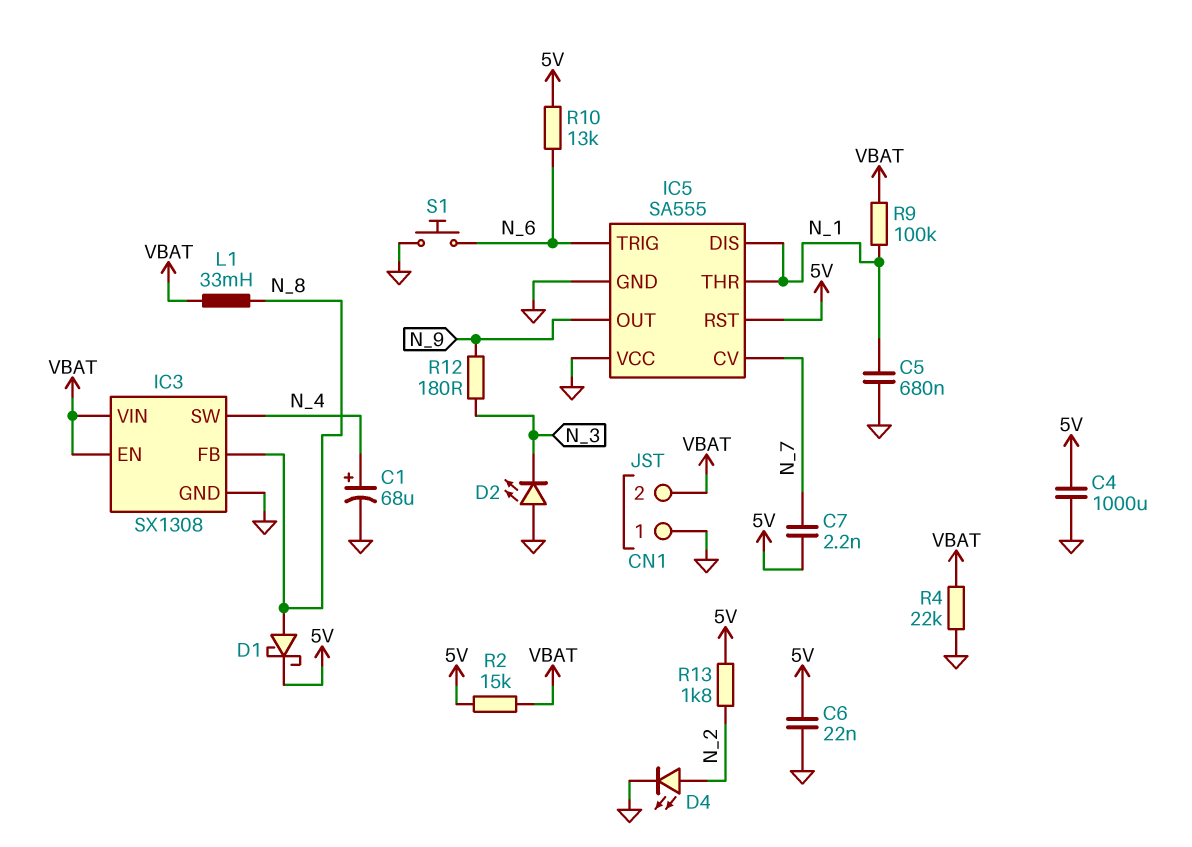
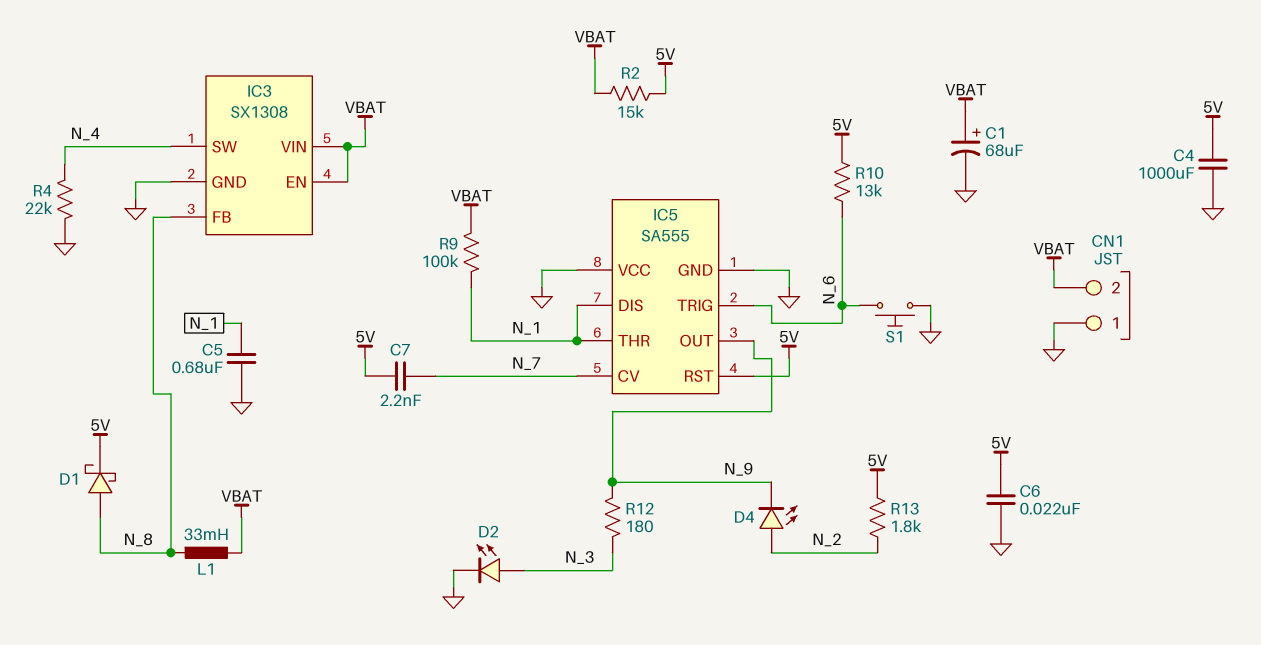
C1: 68uF (plus N_4, minus GND) -> 68uF (plus VBAT, minus GND)
D2: LED (A GND, K N_3) -> LED (A N_3, K GND)
D4: LED (A N_2, K GND) -> LED (A N_2, K N_9)
R4: 22k (GND, VBAT) -> 22k (GND, N_4)

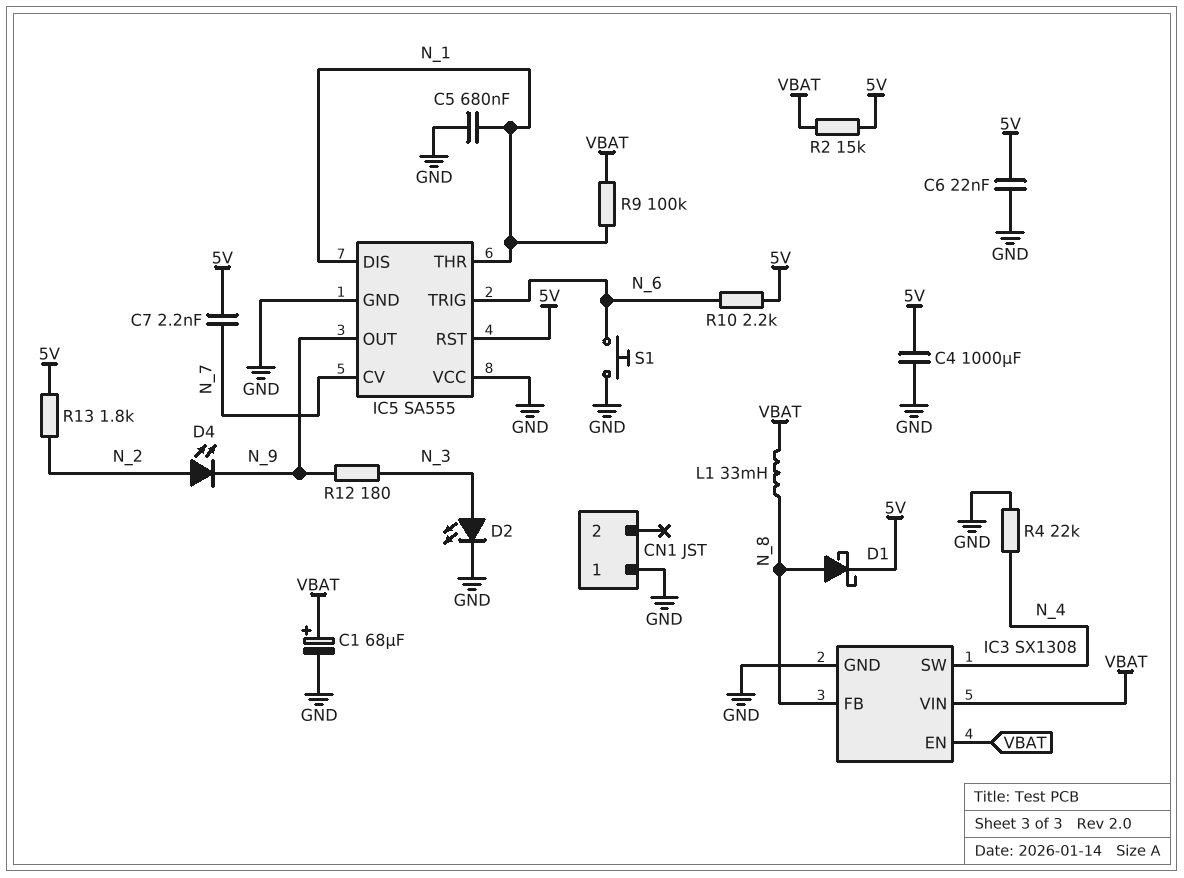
CN1 pin 2: VBAT -> none
R10: 13k (5V, N_6) -> 2.2k (5V, N_6)

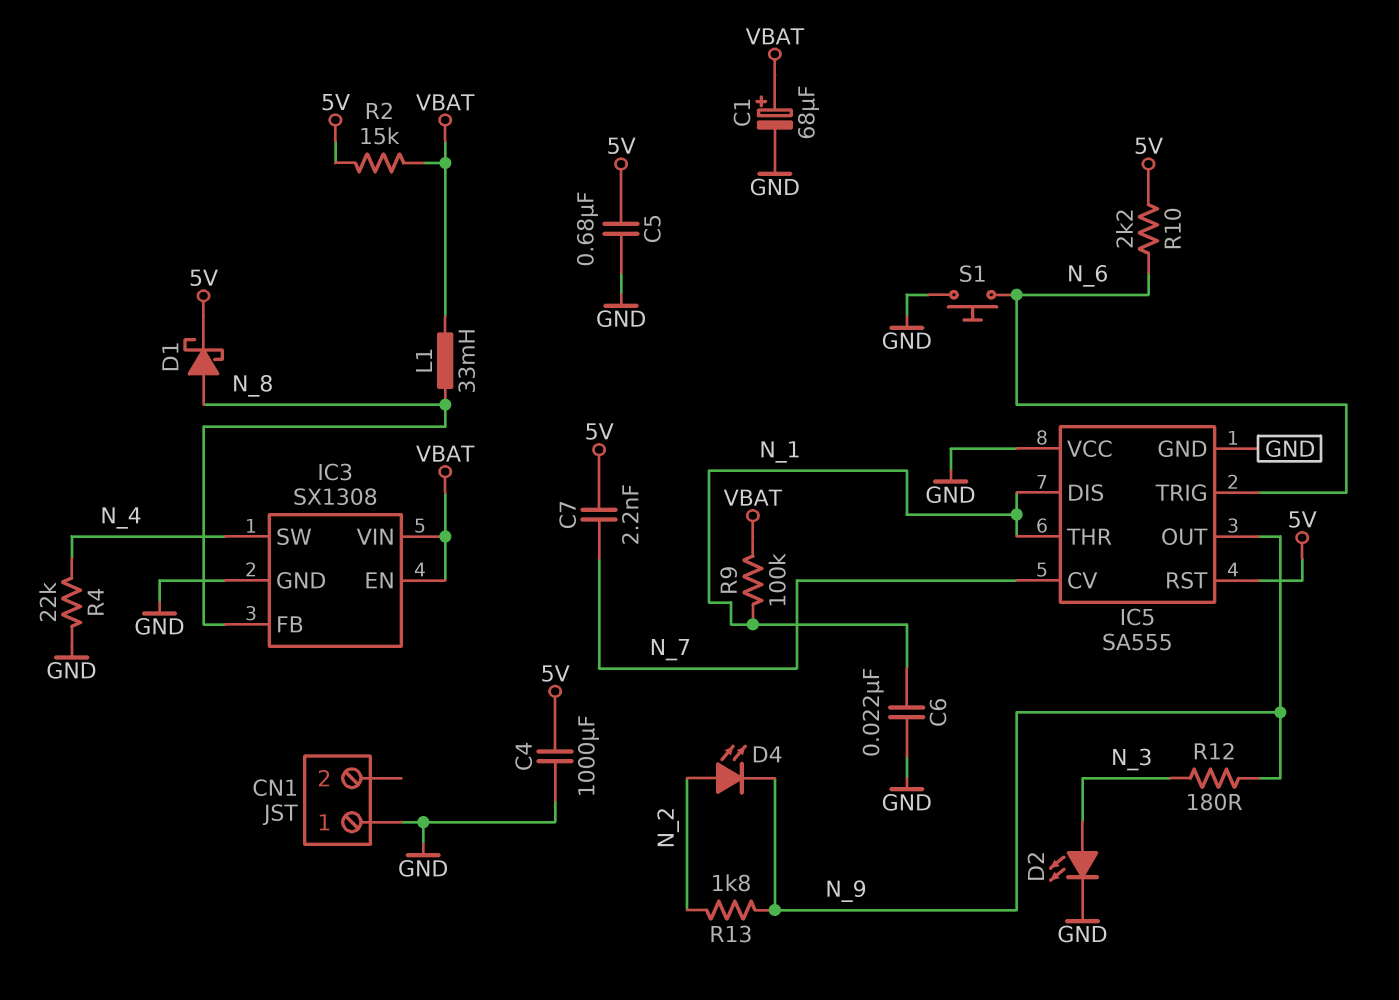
C5: 680nF (GND, N_1) -> 680nF (5V, GND)
C6: 22nF (5V, GND) -> 22nF (GND, N_1)
R13: 1.8k (5V, N_2) -> 1.8k (N_2, N_9)

